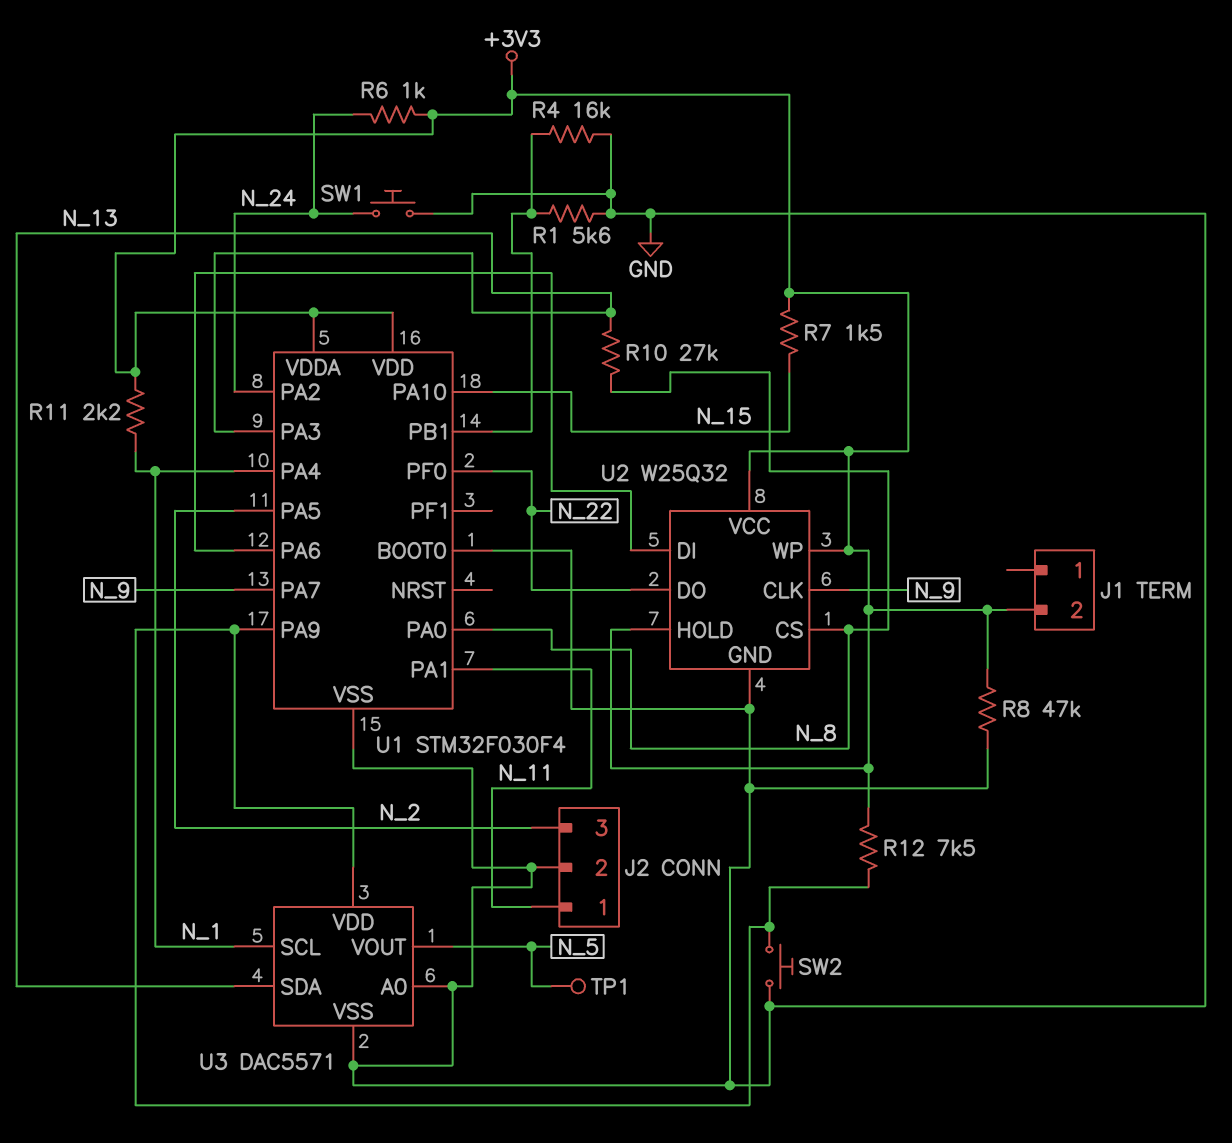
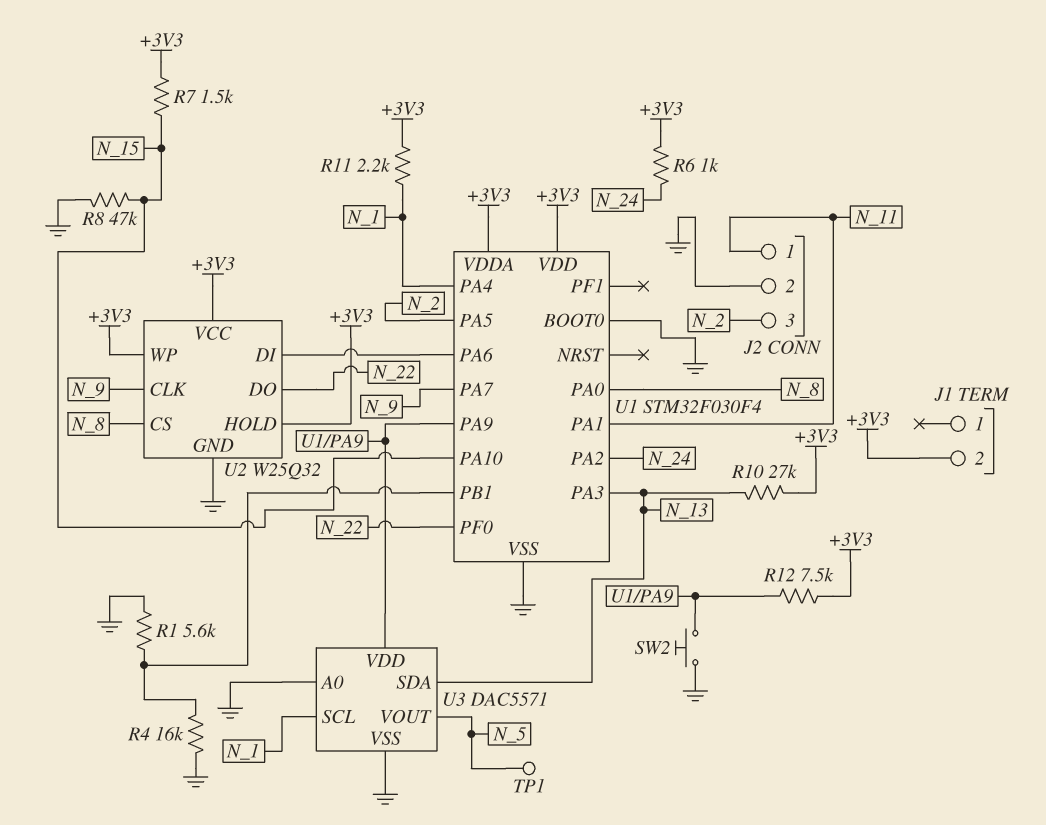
R8: 47k (+3V3, GND) -> 47k (GND, N_15)
R10: 27k (N_8, N_13) -> 27k (+3V3, N_13)
SW1: button (GND, N_24) -> none

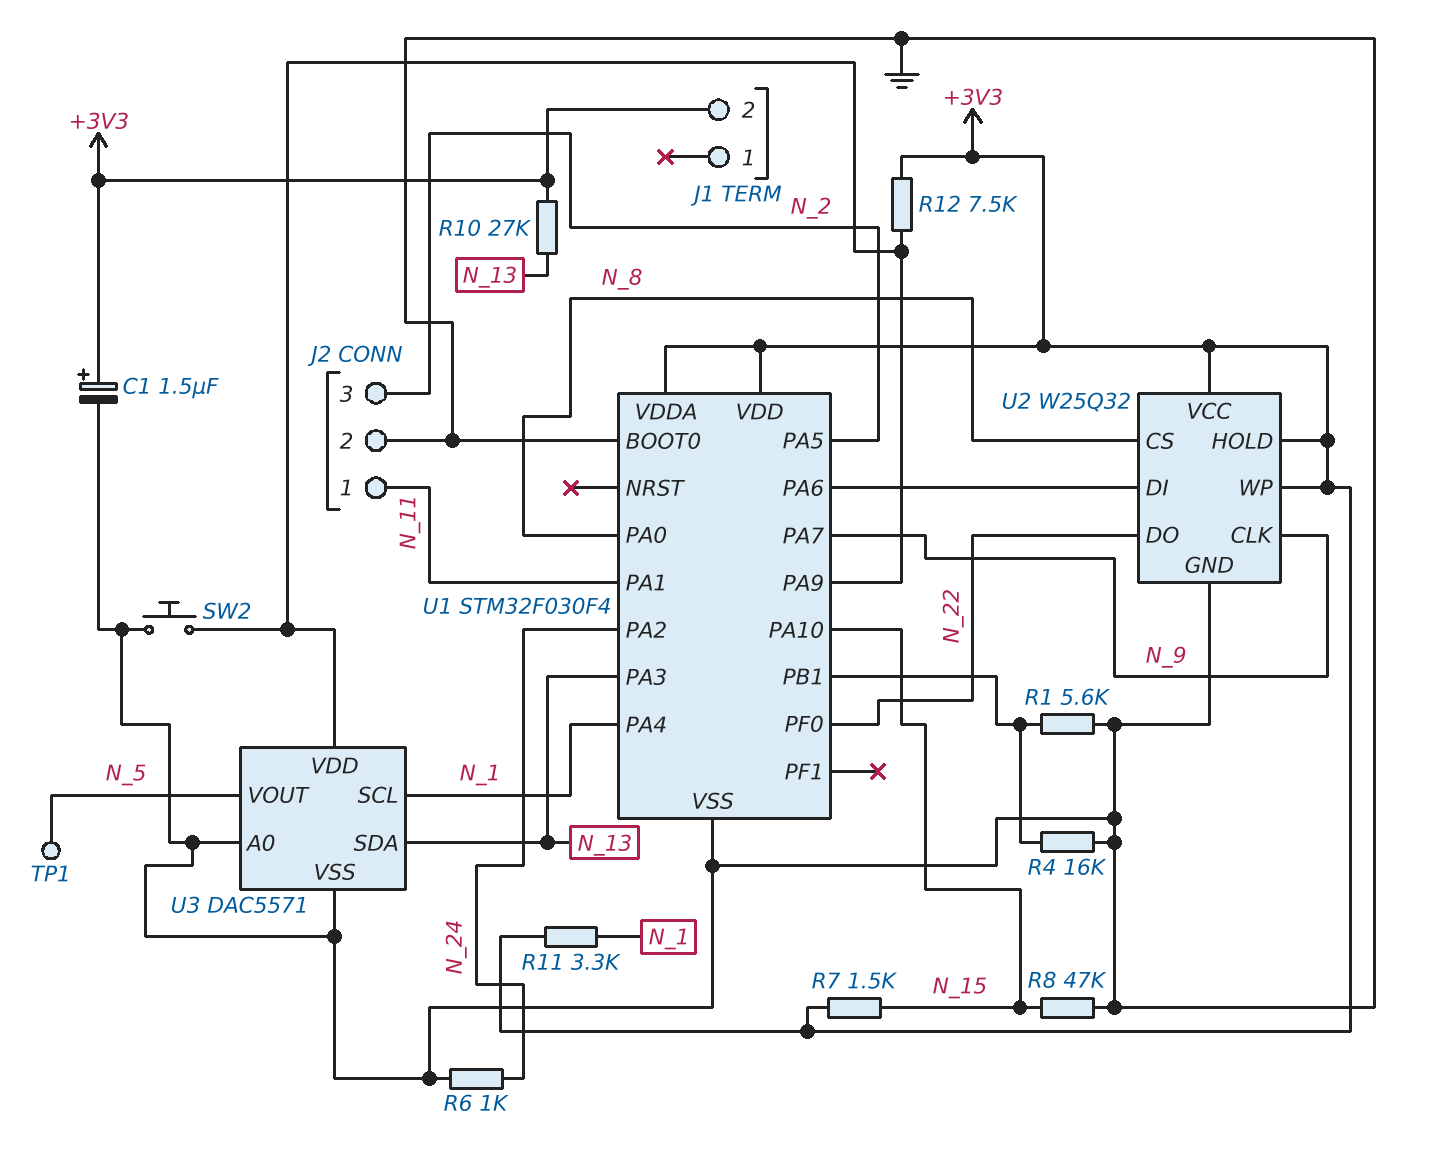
C1: none -> 1.5uF (plus +3V3, minus GND)
R6: 1k (+3V3, N_24) -> 1k (GND, N_24)
R11: 2.2k (+3V3, N_1) -> 3.3k (+3V3, N_1)

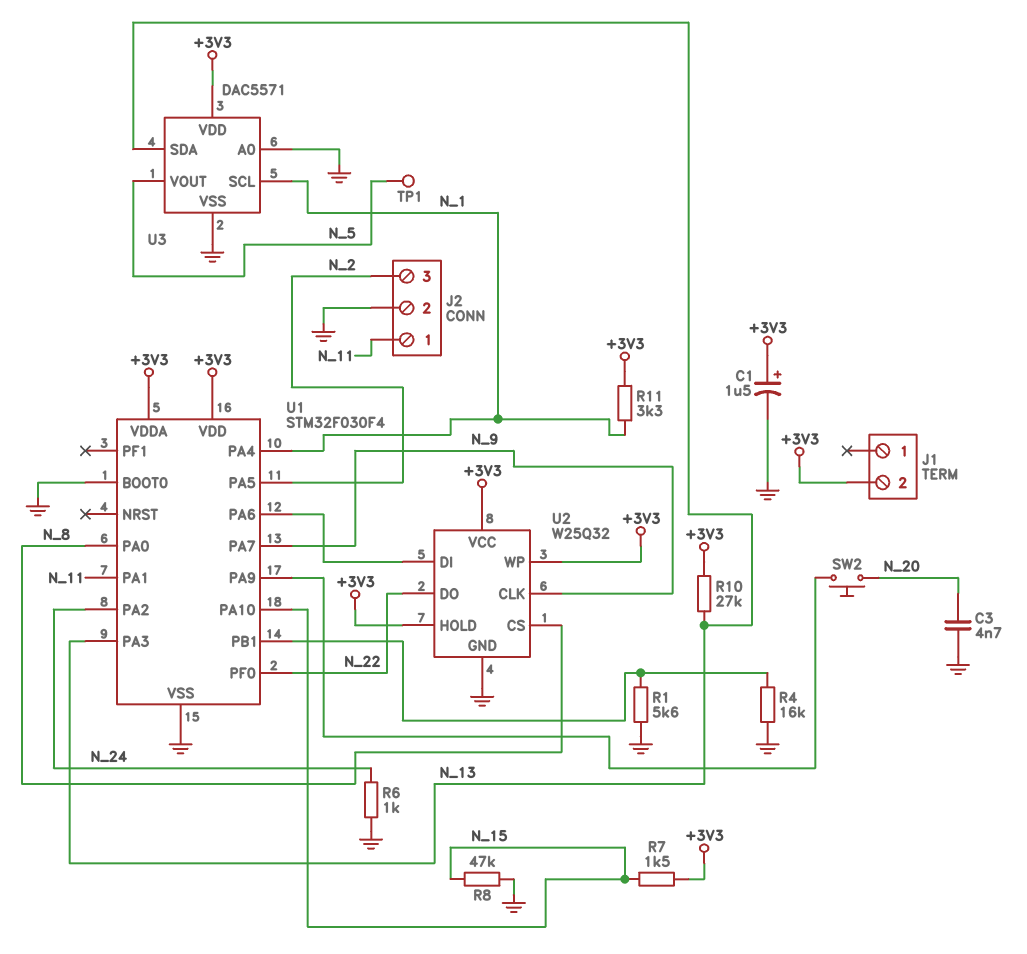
C3: none -> 4.7nF (GND, N_20)
R12: 7.5k (+3V3, U1/PA9) -> none
SW2: button (GND, U1/PA9) -> button (N_20, U1/PA9)
U3 pin VDD: U1/PA9 -> +3V3

